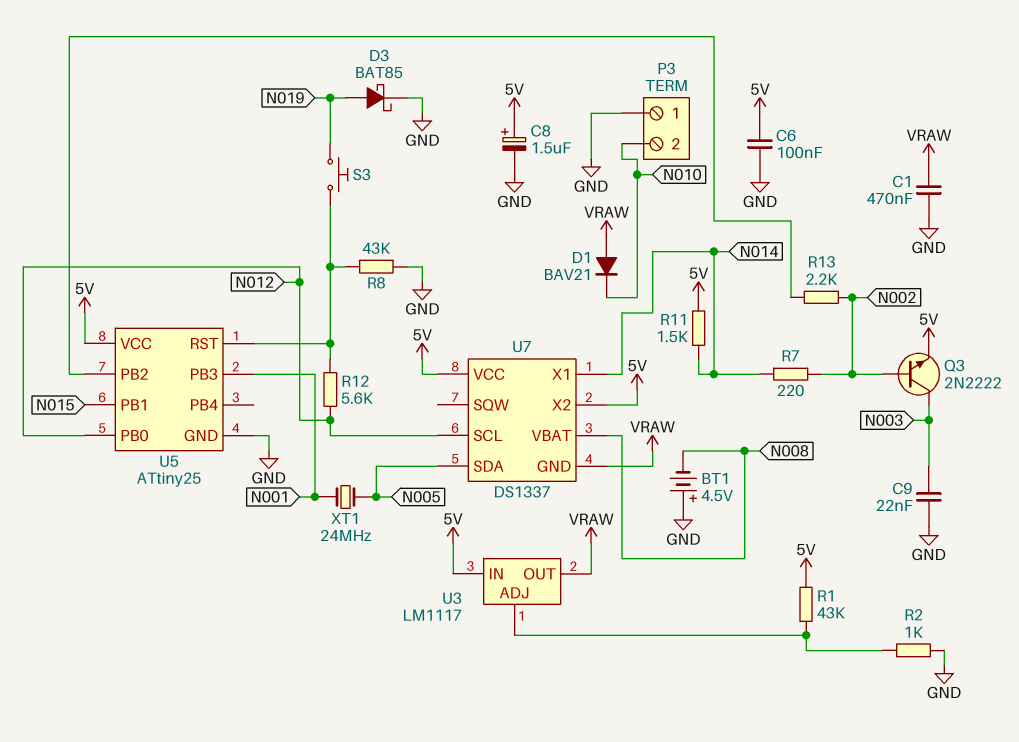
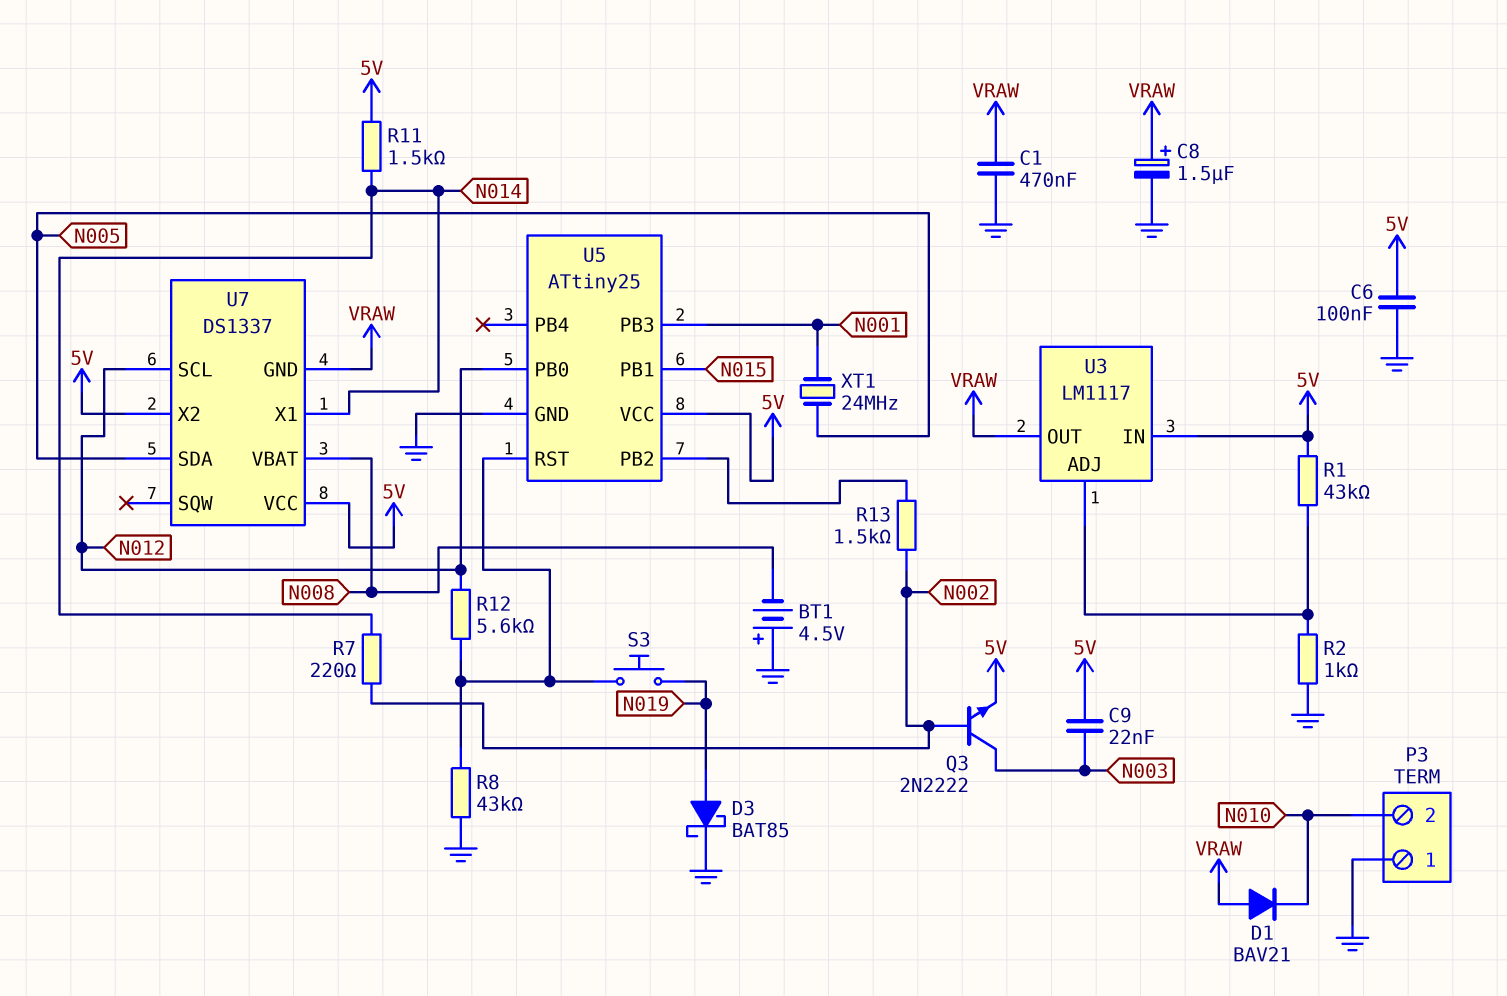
C8: 1.5uF (plus 5V, minus GND) -> 1.5uF (plus VRAW, minus GND)
C9: 22nF (GND, N003) -> 22nF (5V, N003)
R13: 2.2k (N002, U5/PB2) -> 1.5k (N002, U5/PB2)

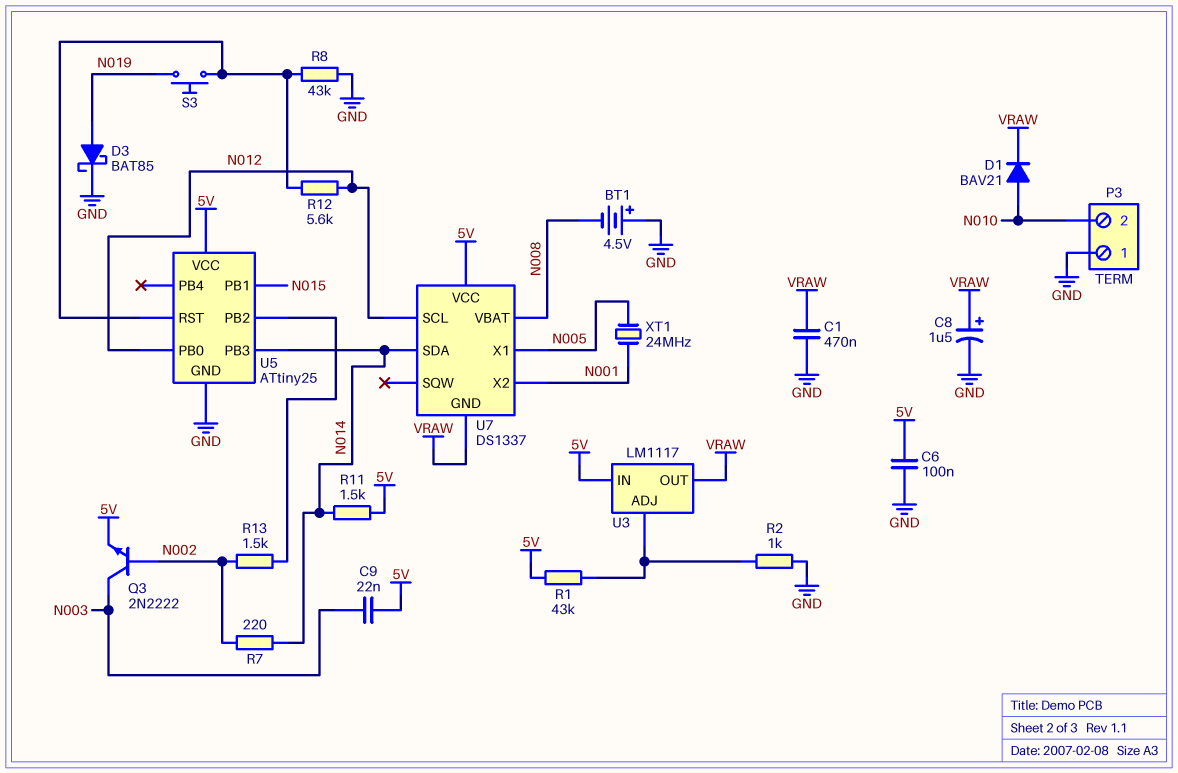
D1: diode BAV21 (A VRAW, K N010) -> diode BAV21 (A N010, K VRAW)
U5 pin PB3: N001 -> N014
U7 pin SDA: N005 -> N014
U7 pin X1: N014 -> N005
U7 pin X2: 5V -> N001

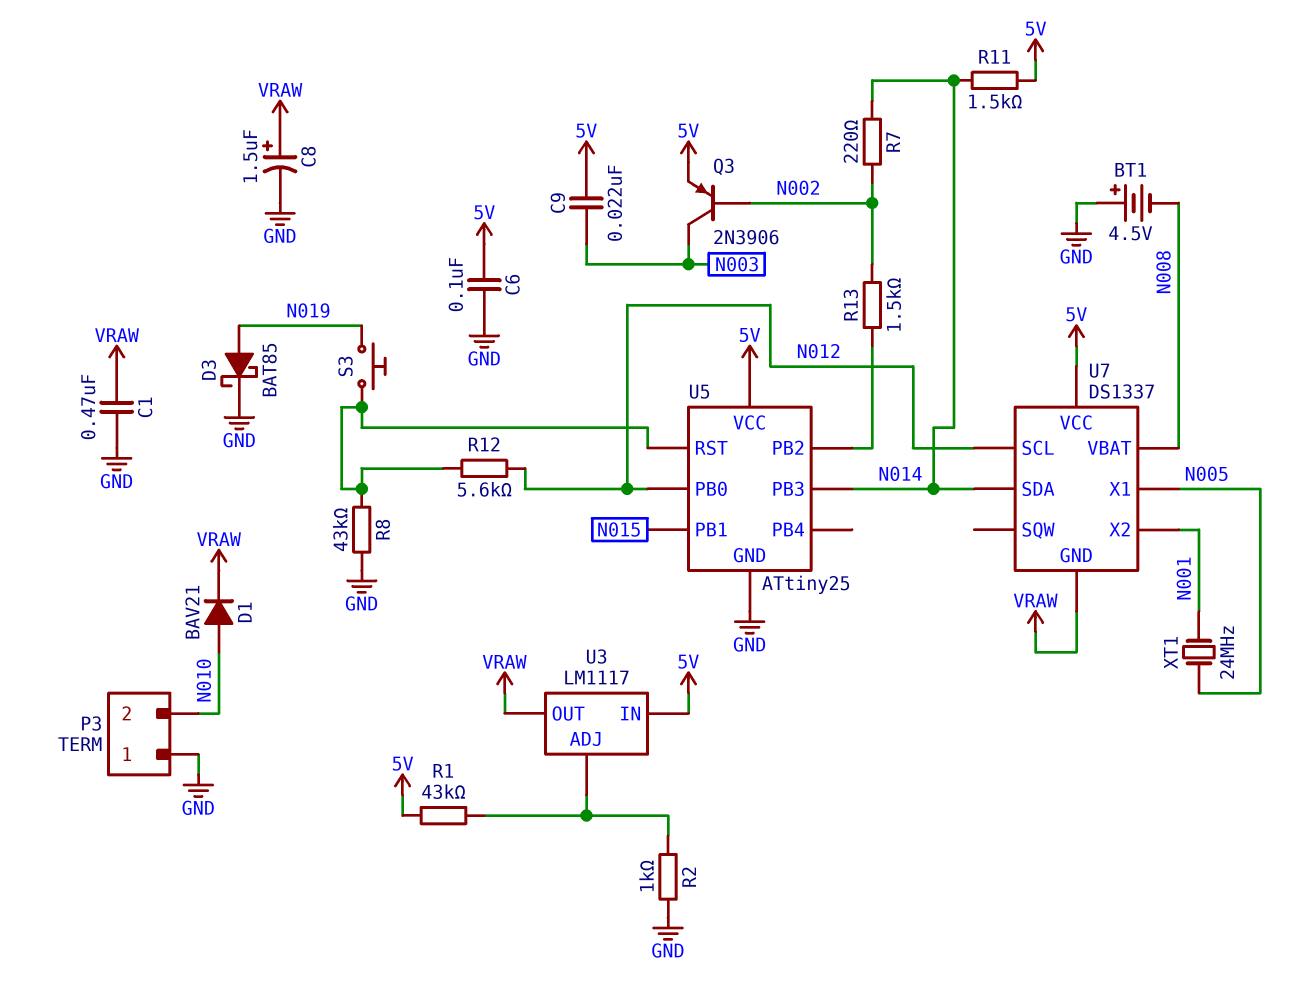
Q3: NPN 2N2222 (B N002, C N003, E 5V) -> PNP 2N3906 (B N002, C N003, E 5V)

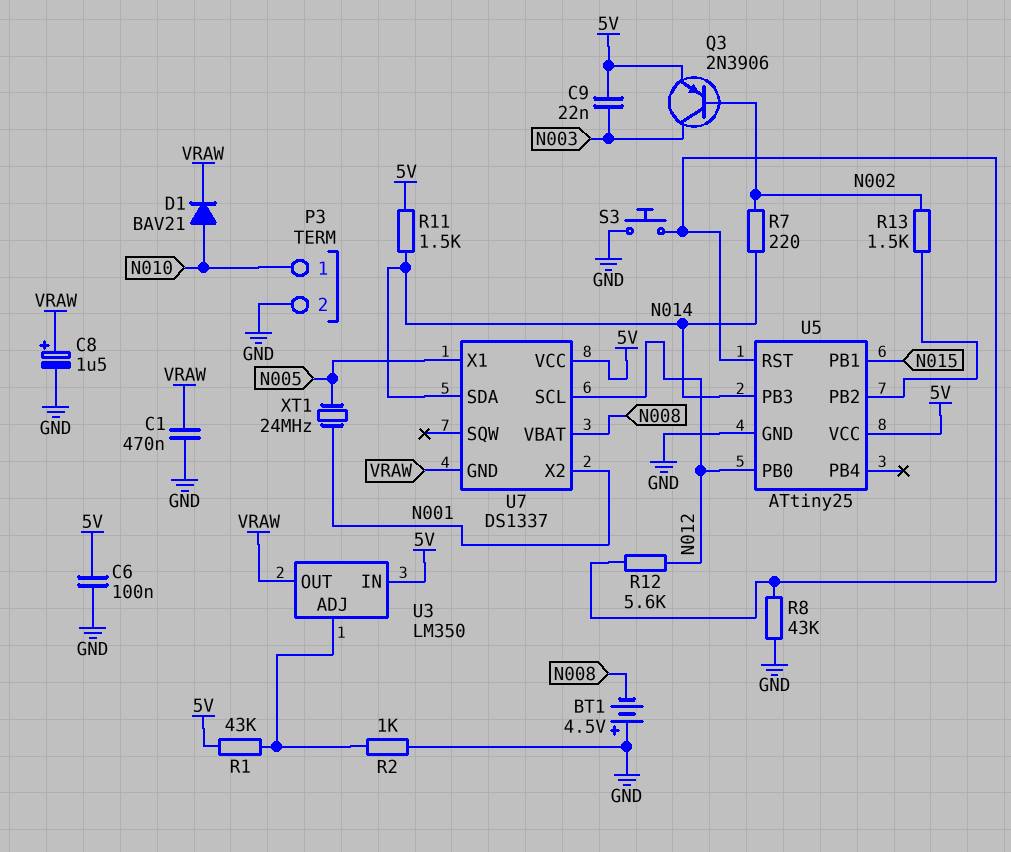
D3: schottky BAT85 (A N019, K GND) -> none
P3 pin 1: GND -> N010
P3 pin 2: N010 -> GND
S3: button (N019, U5/RST) -> button (GND, U5/RST)
U3: LM1117 -> LM350

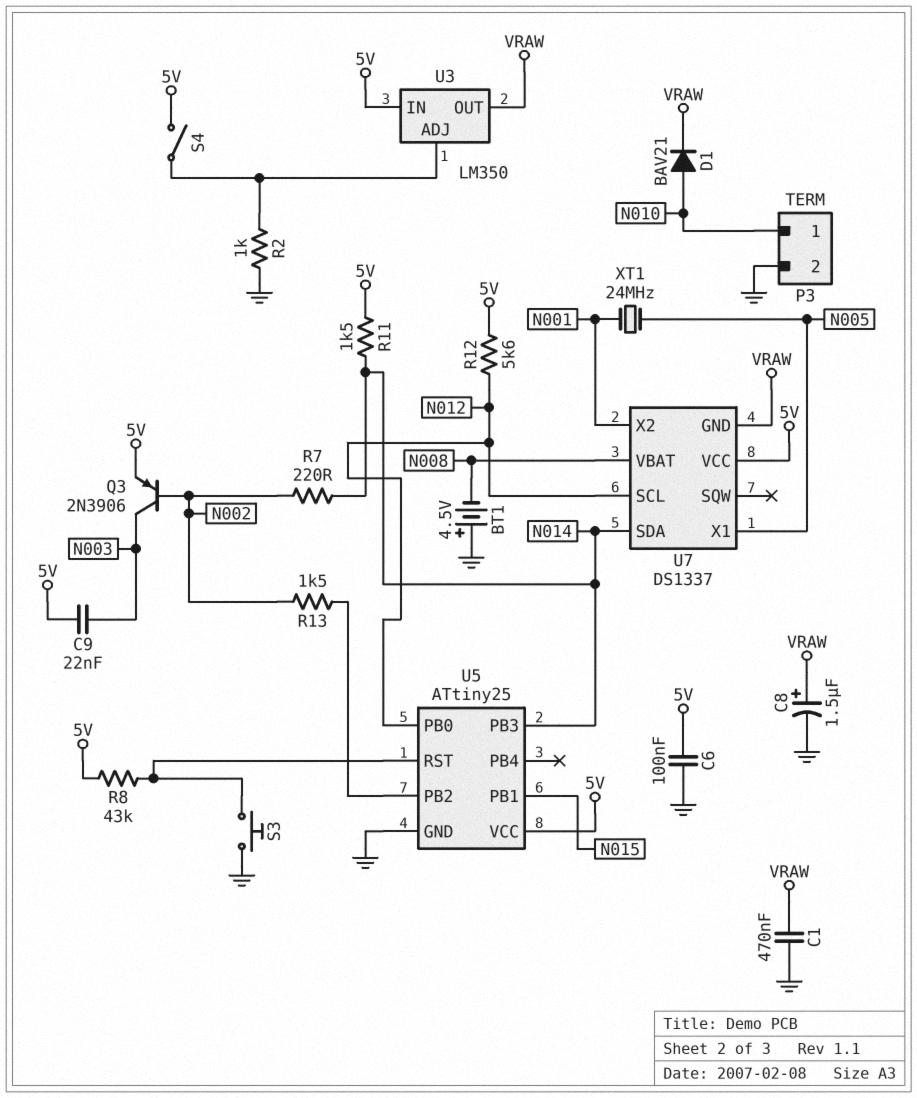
R1: 43k (5V, U3/ADJ) -> none
R8: 43k (GND, U5/RST) -> 43k (5V, U5/RST)
R12: 5.6k (N012, U5/RST) -> 5.6k (5V, N012)
S4: none -> switch (5V, U3/ADJ)

